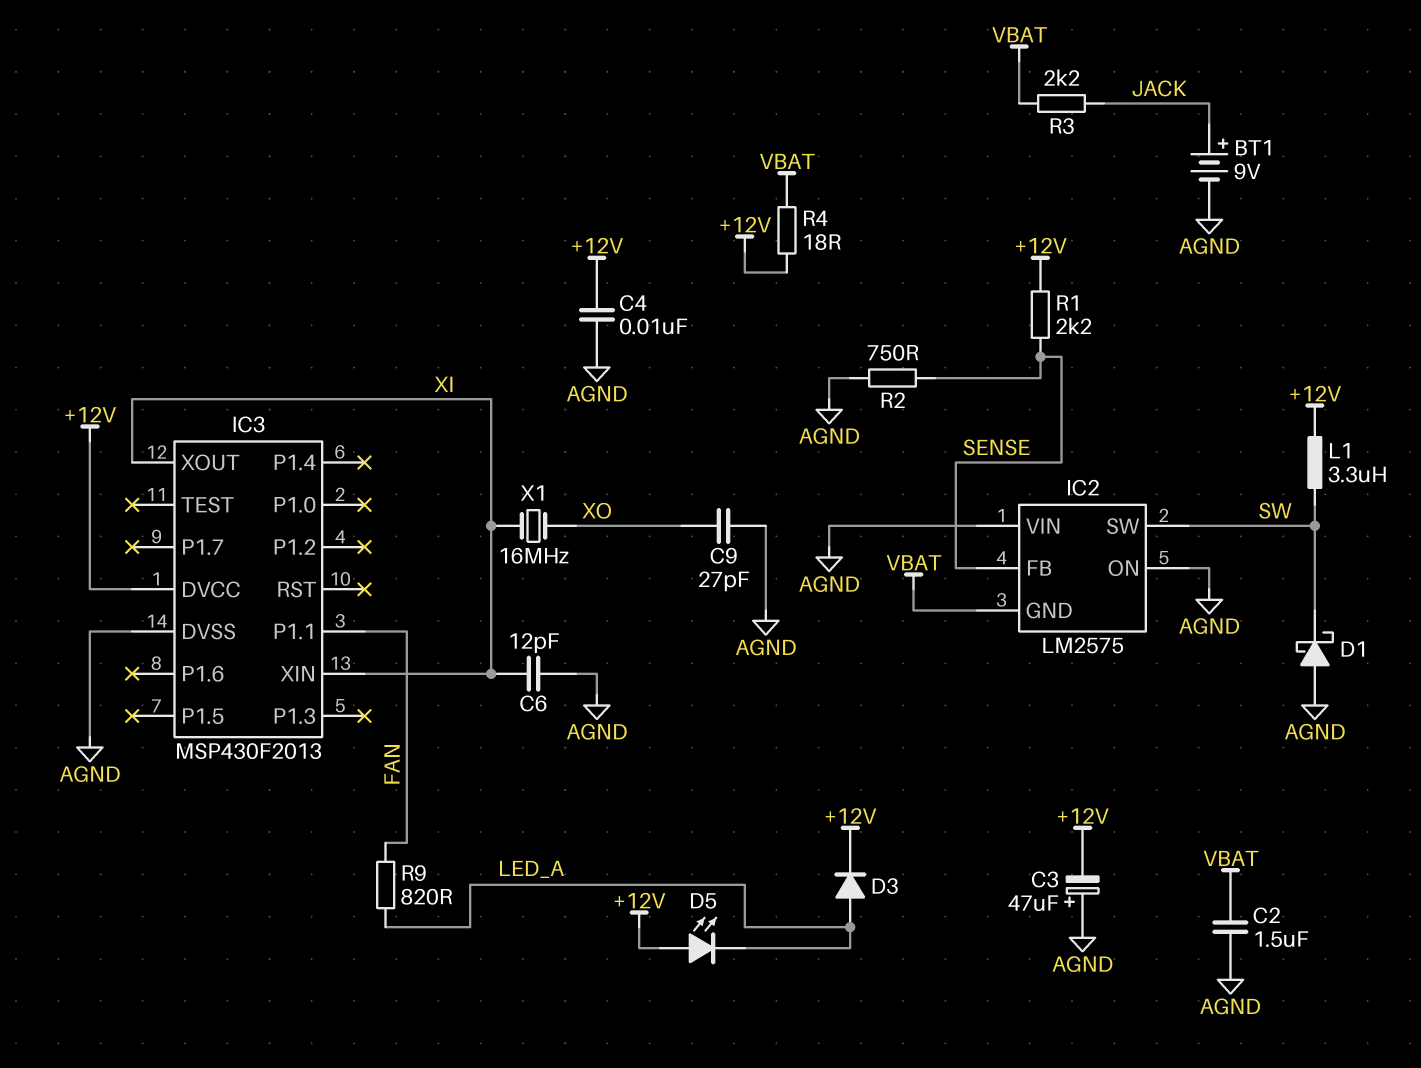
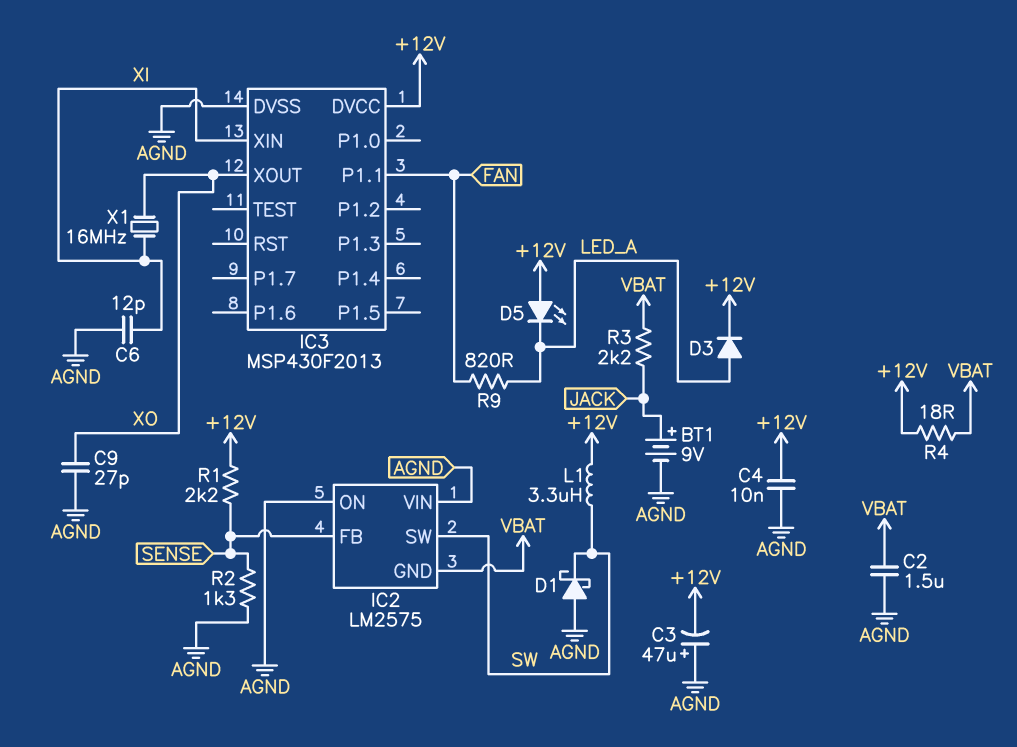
IC3 pin XOUT: XI -> XO
R2: 750 (AGND, SENSE) -> 1.3k (AGND, SENSE)

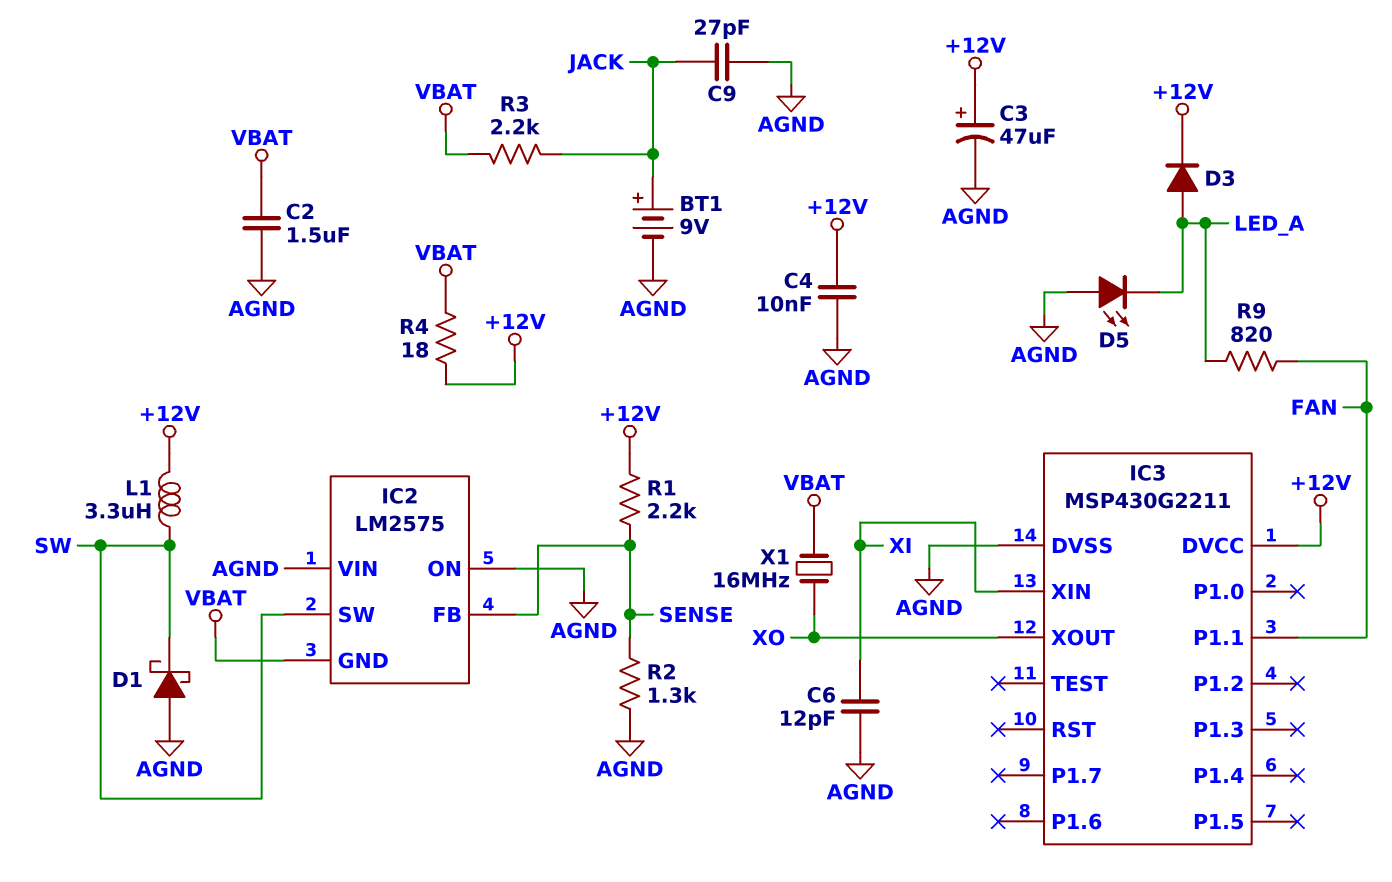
C3: 47uF (plus AGND, minus +12V) -> 47uF (plus +12V, minus AGND)
C9: 27pF (AGND, XO) -> 27pF (AGND, JACK)
D5: LED (A +12V, K LED_A) -> LED (A AGND, K LED_A)
IC3: MSP430F2013 -> MSP430G2211
X1: 16MHz (XI, XO) -> 16MHz (VBAT, XO)

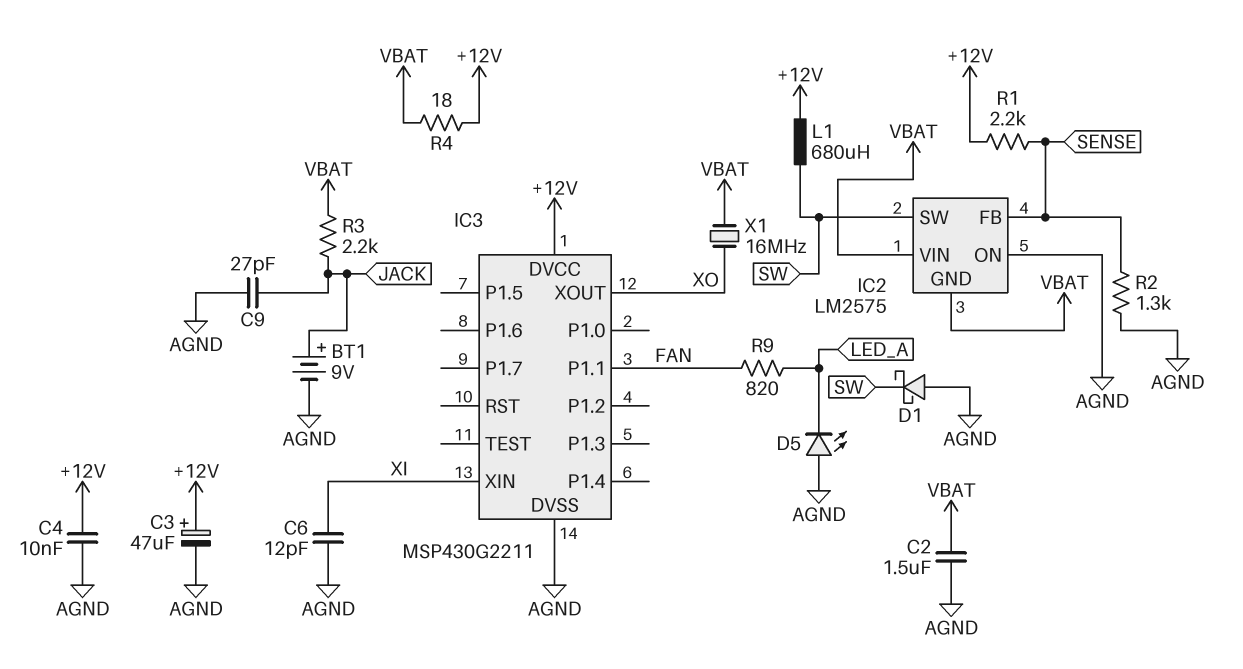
D3: diode (A LED_A, K +12V) -> none
IC2 pin VIN: AGND -> VBAT
L1: 3.3uH (+12V, SW) -> 680uH (+12V, SW)

